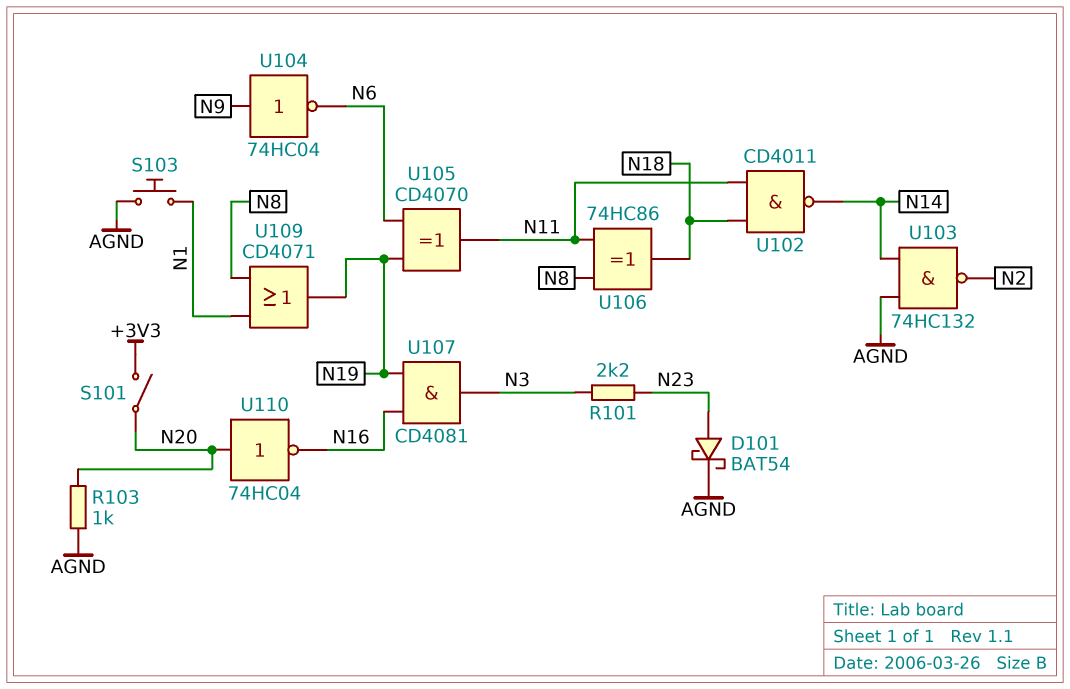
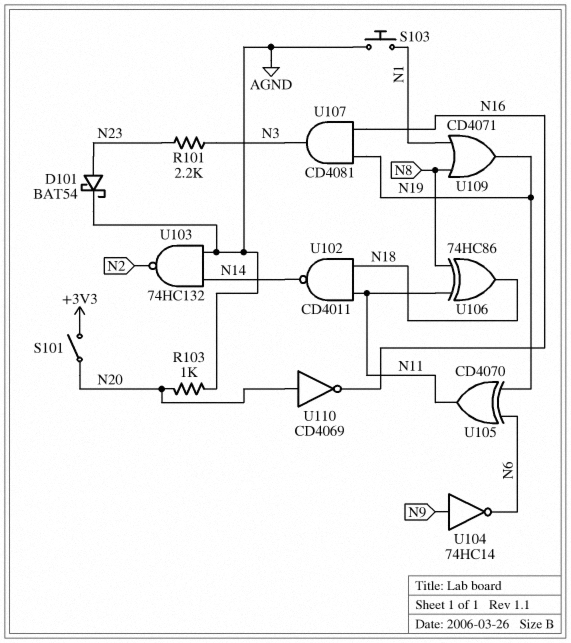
U104: NOT 74HC04 (in N9, out N6) -> NOT 74HC14 (in N9, out N6)
U110: NOT 74HC04 (in N20, out N16) -> NOT CD4069 (in N20, out N16)

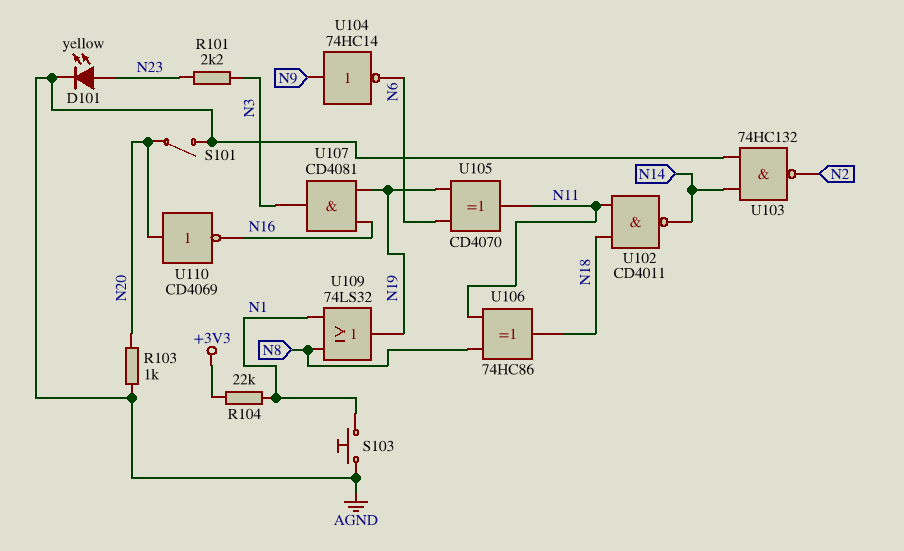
D101: schottky BAT54 (A N23, K AGND) -> LED yellow (A N23, K AGND)
R104: none -> 22k (+3V3, N1)
S101: switch (+3V3, N20) -> switch (AGND, N20)
U109: OR CD4071 (in N1, in N8, out N19) -> OR 74LS32 (in N1, in N8, out N19)

